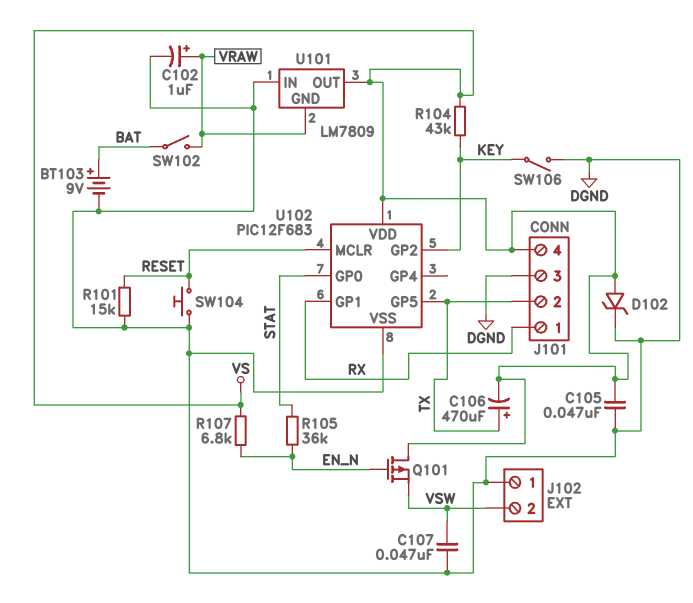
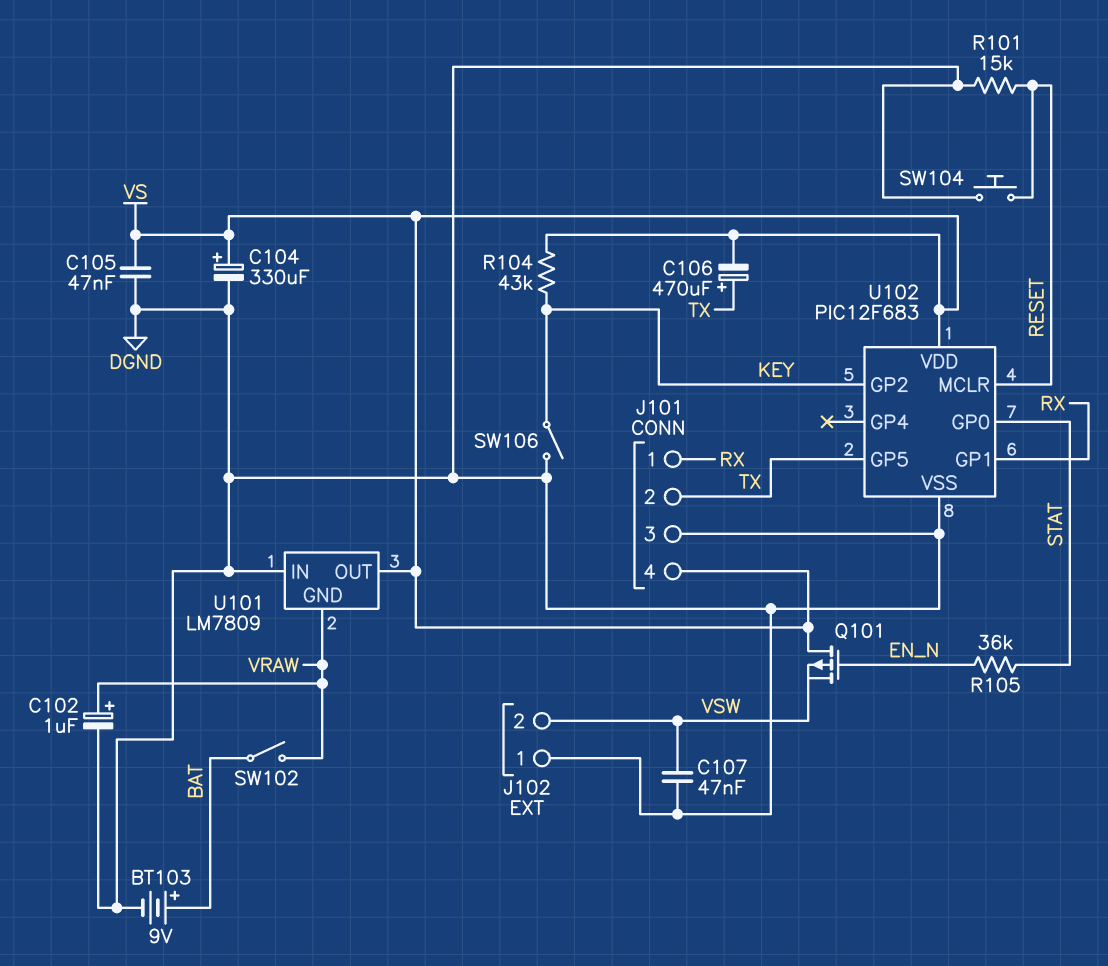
C104: none -> 330uF (plus VS, minus DGND)
D102: zener (A VS, K DGND) -> none
R107: 6.8k (EN_N, VS) -> none

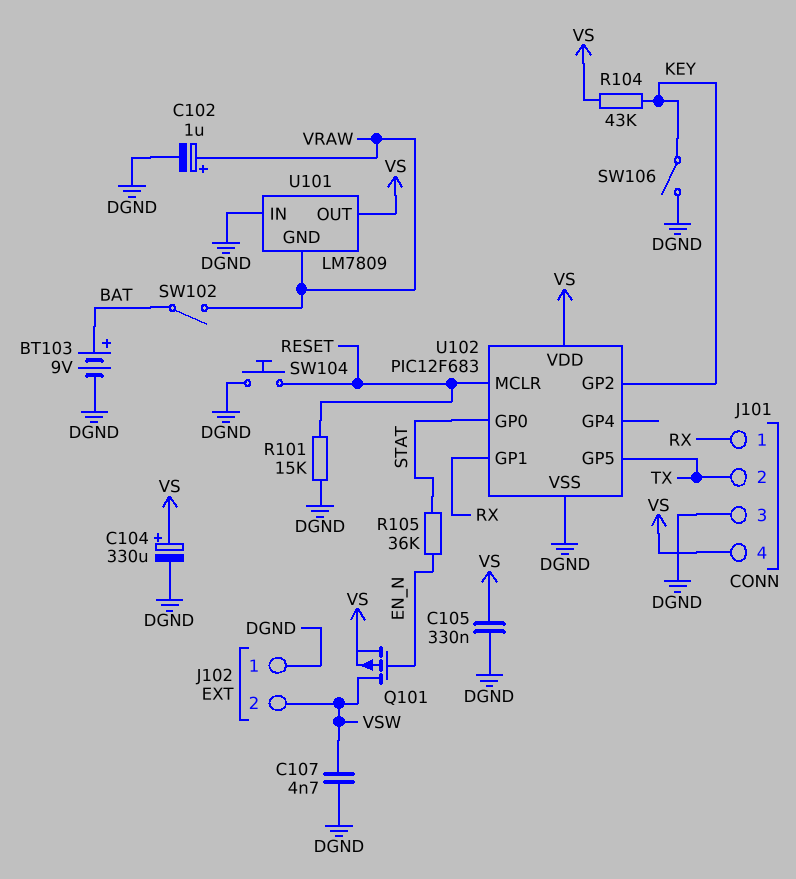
C105: 47nF (DGND, VS) -> 330nF (DGND, VS)
C106: 470uF (plus TX, minus VS) -> none
C107: 47nF (DGND, VSW) -> 4.7nF (DGND, VSW)
Q101: PMOS (G EN_N, D VS, S VSW) -> PMOS (G EN_N, D VSW, S VS)

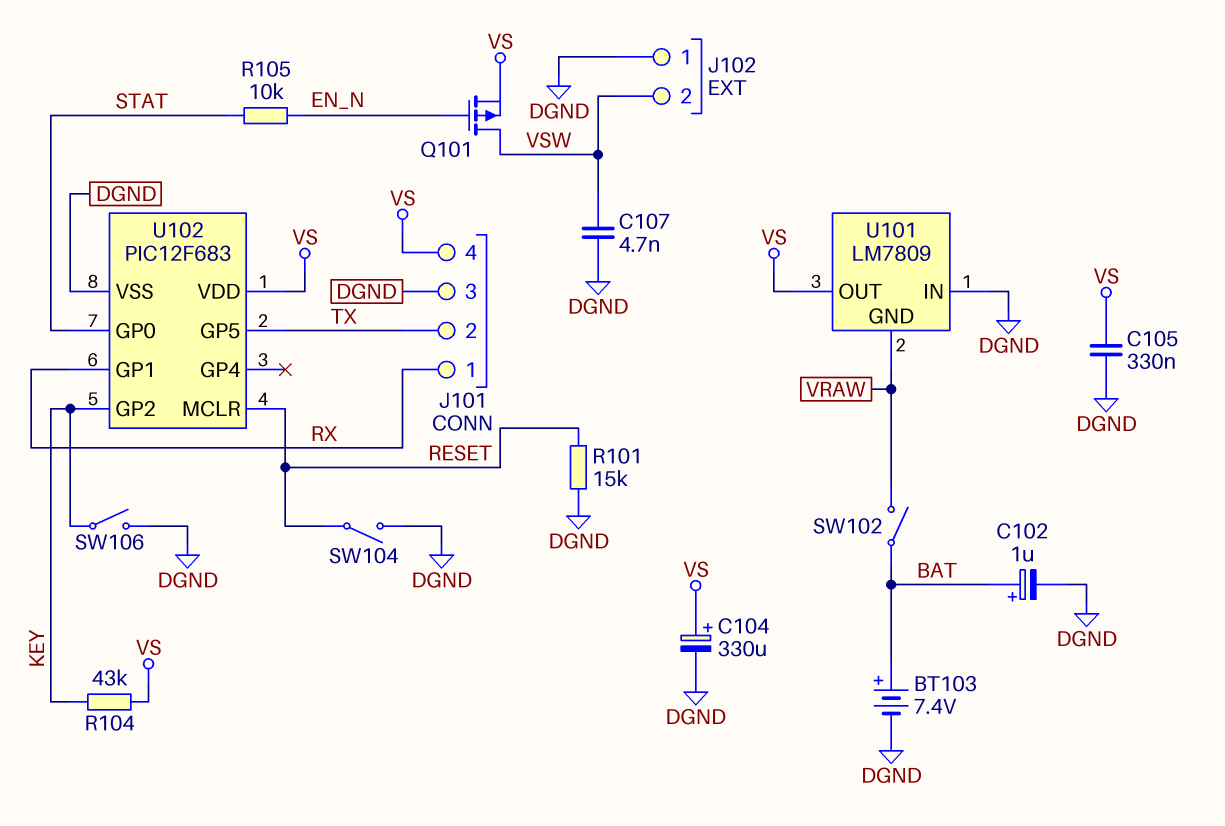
BT103: 9V (plus BAT, minus DGND) -> 7.4V (plus BAT, minus DGND)
C102: 1uF (plus VRAW, minus DGND) -> 1uF (plus BAT, minus DGND)
R105: 36k (EN_N, STAT) -> 10k (EN_N, STAT)
SW104: button (DGND, RESET) -> switch (DGND, RESET)

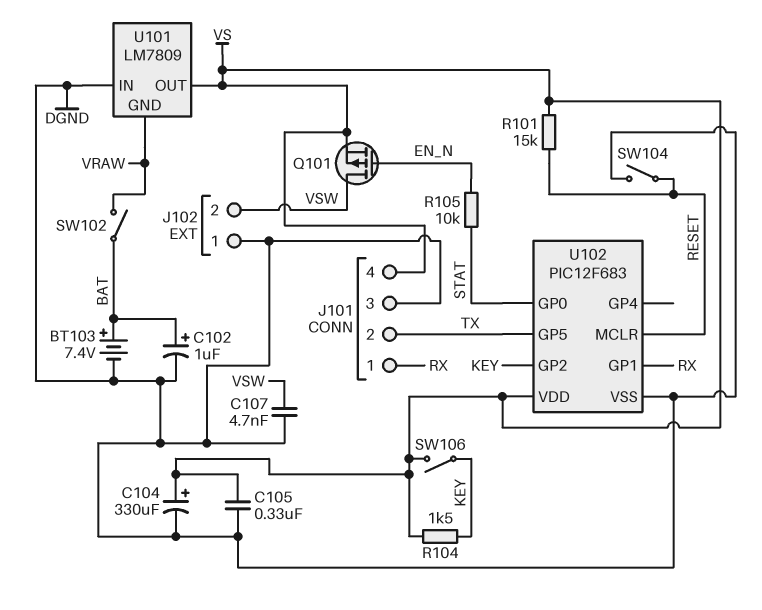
R101: 15k (DGND, RESET) -> 15k (RESET, VS)
R104: 43k (KEY, VS) -> 1.5k (KEY, VS)
SW106: switch (DGND, KEY) -> switch (KEY, VS)

